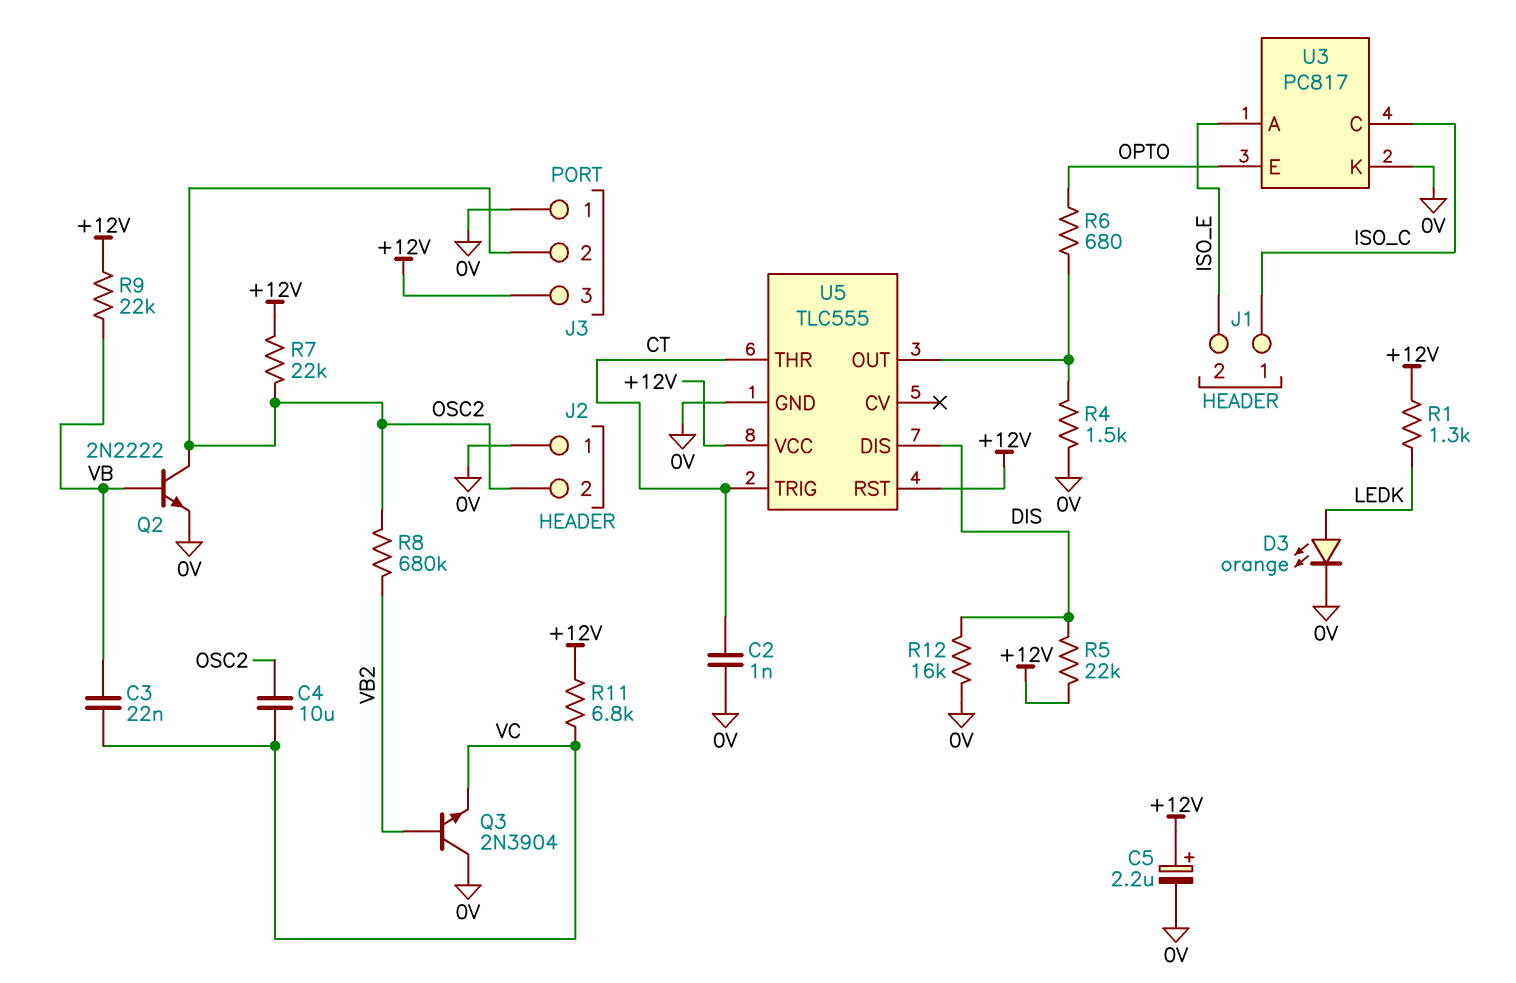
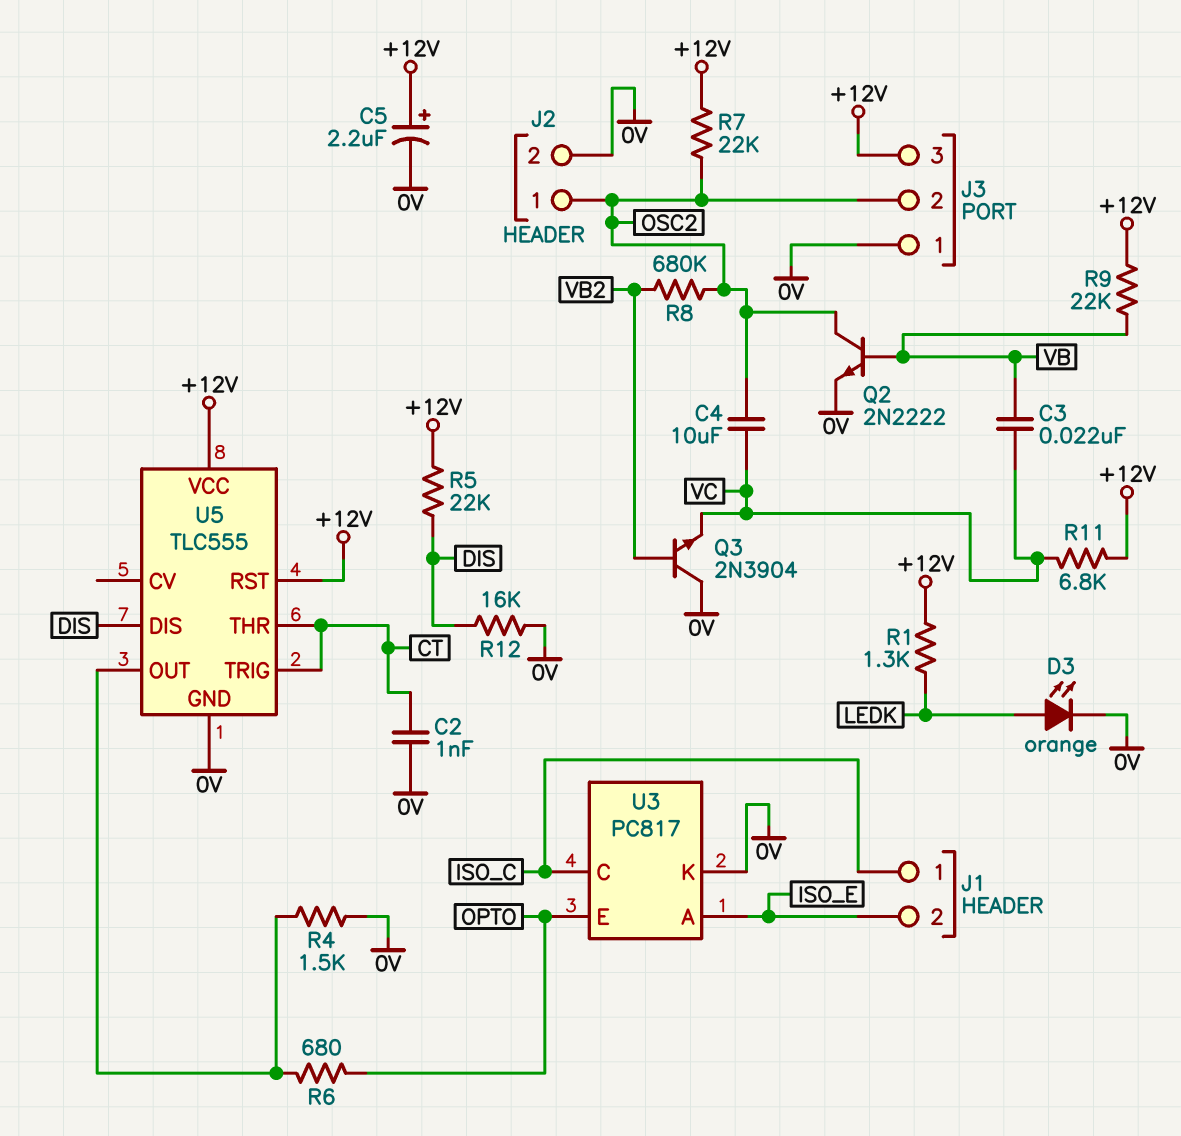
J2 pin 1: 0V -> OSC2
J2 pin 2: OSC2 -> 0V

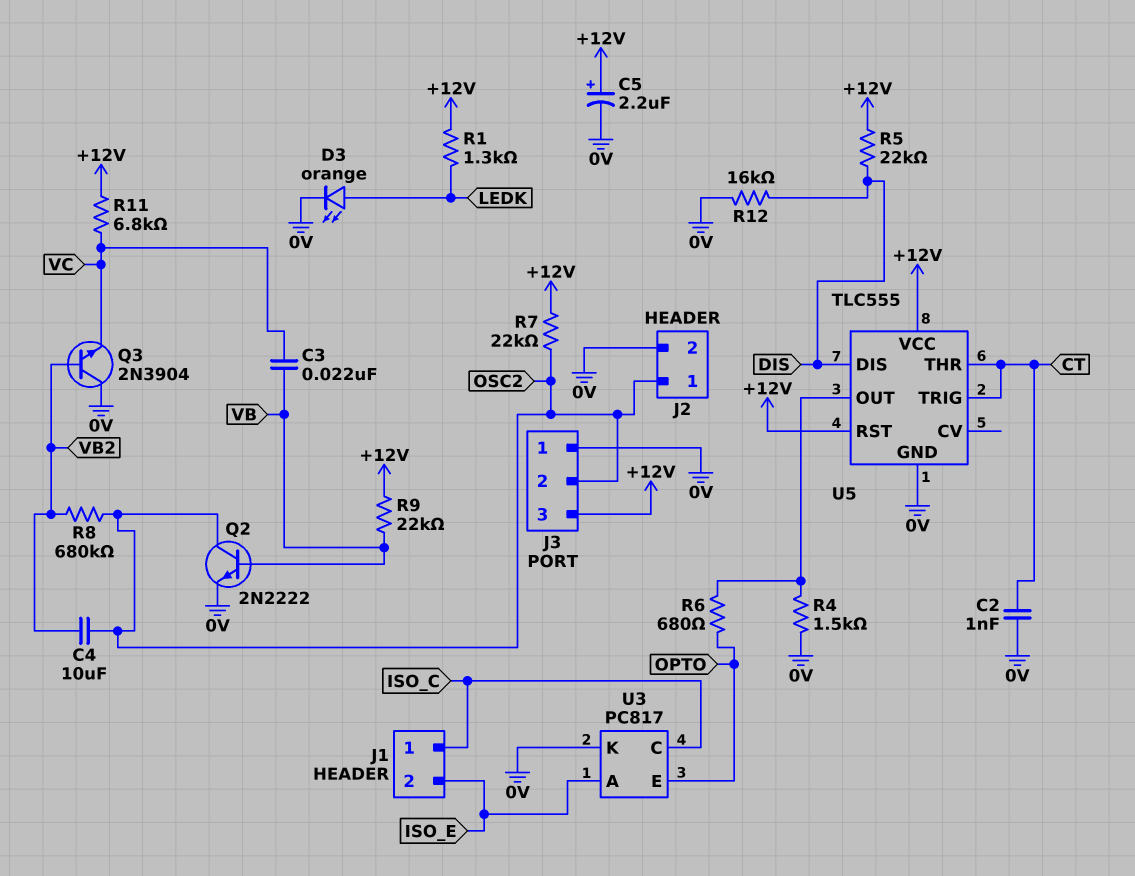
C4: 10uF (OSC2, VC) -> 10uF (OSC2, VB2)

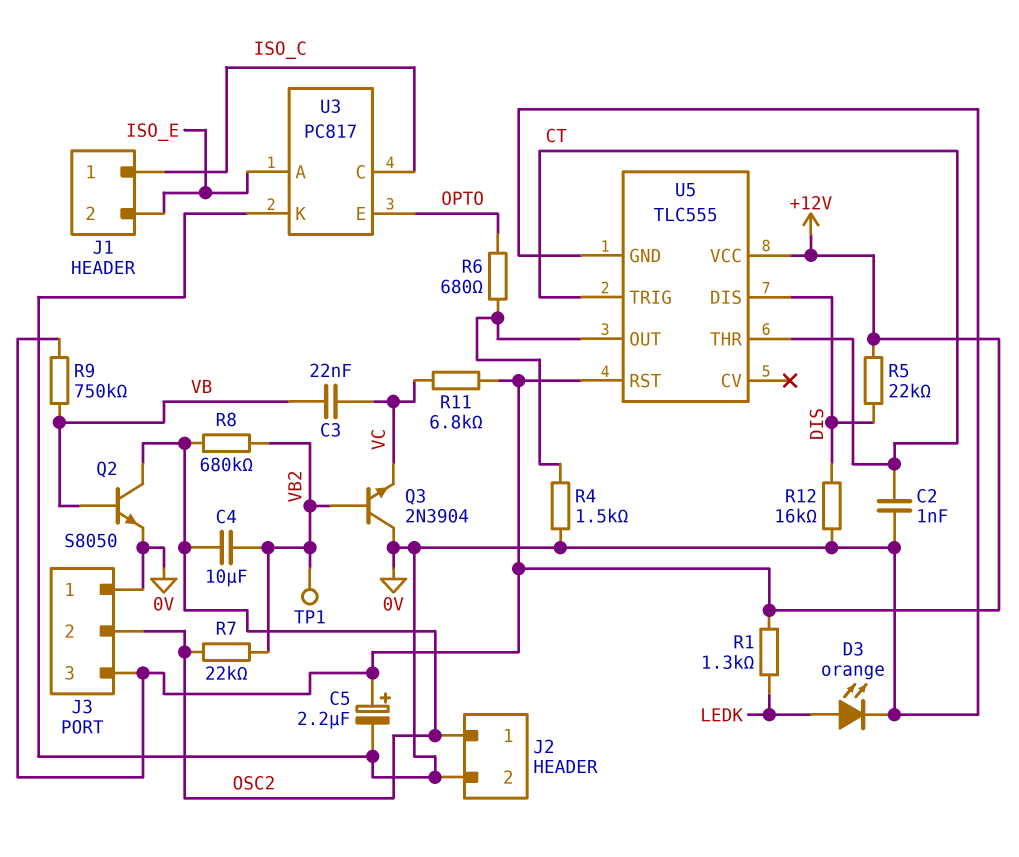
Q2: NPN 2N2222 (B VB, C OSC2, E 0V) -> NPN S8050 (B VB, C OSC2, E 0V)
R7: 22k (+12V, OSC2) -> 22k (OSC2, VB2)
R9: 22k (+12V, VB) -> 750k (+12V, VB)
TP1: none -> test point (VB2)

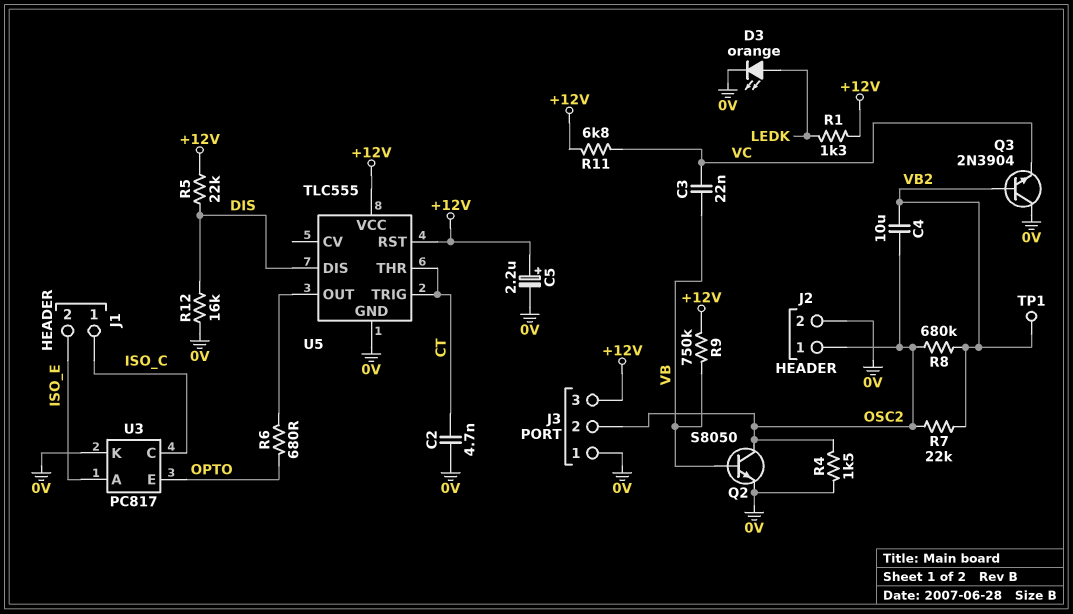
C2: 1nF (0V, CT) -> 4.7nF (0V, CT)
R4: 1.5k (0V, U5/OUT) -> 1.5k (0V, OSC2)

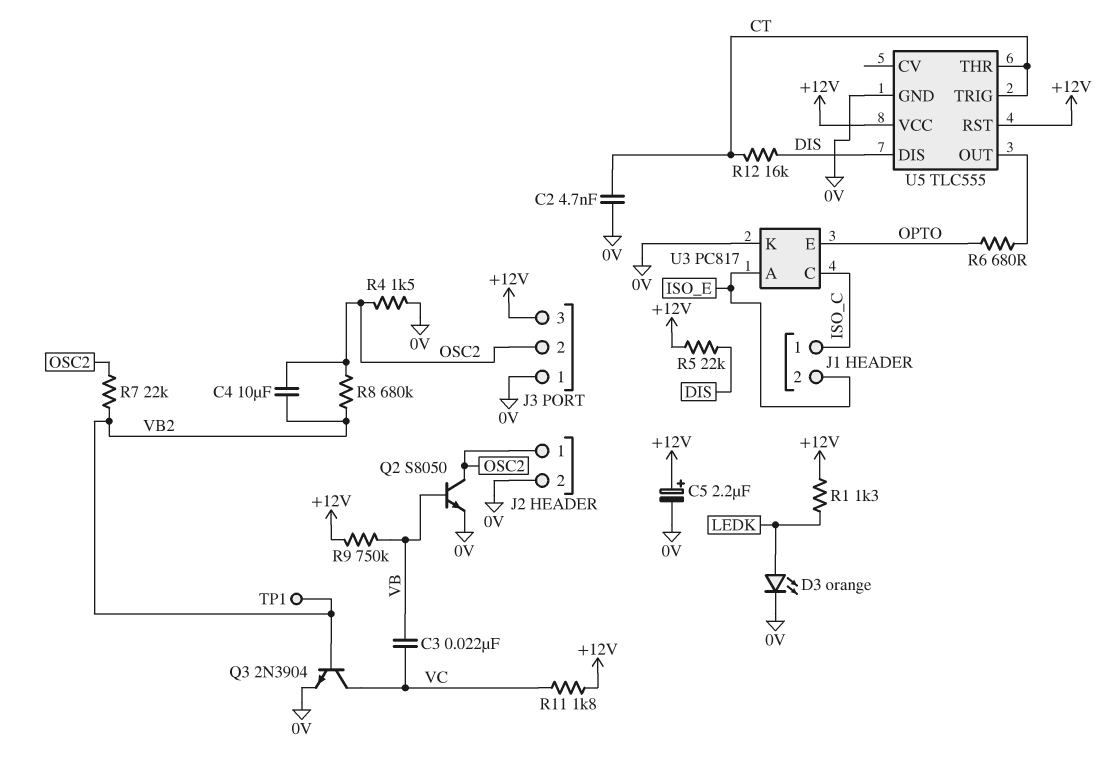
Q3: NPN 2N3904 (B VB2, C 0V, E VC) -> NPN 2N3904 (B VB2, C VC, E 0V)
R11: 6.8k (+12V, VC) -> 1.8k (+12V, VC)
R12: 16k (0V, DIS) -> 16k (CT, DIS)

